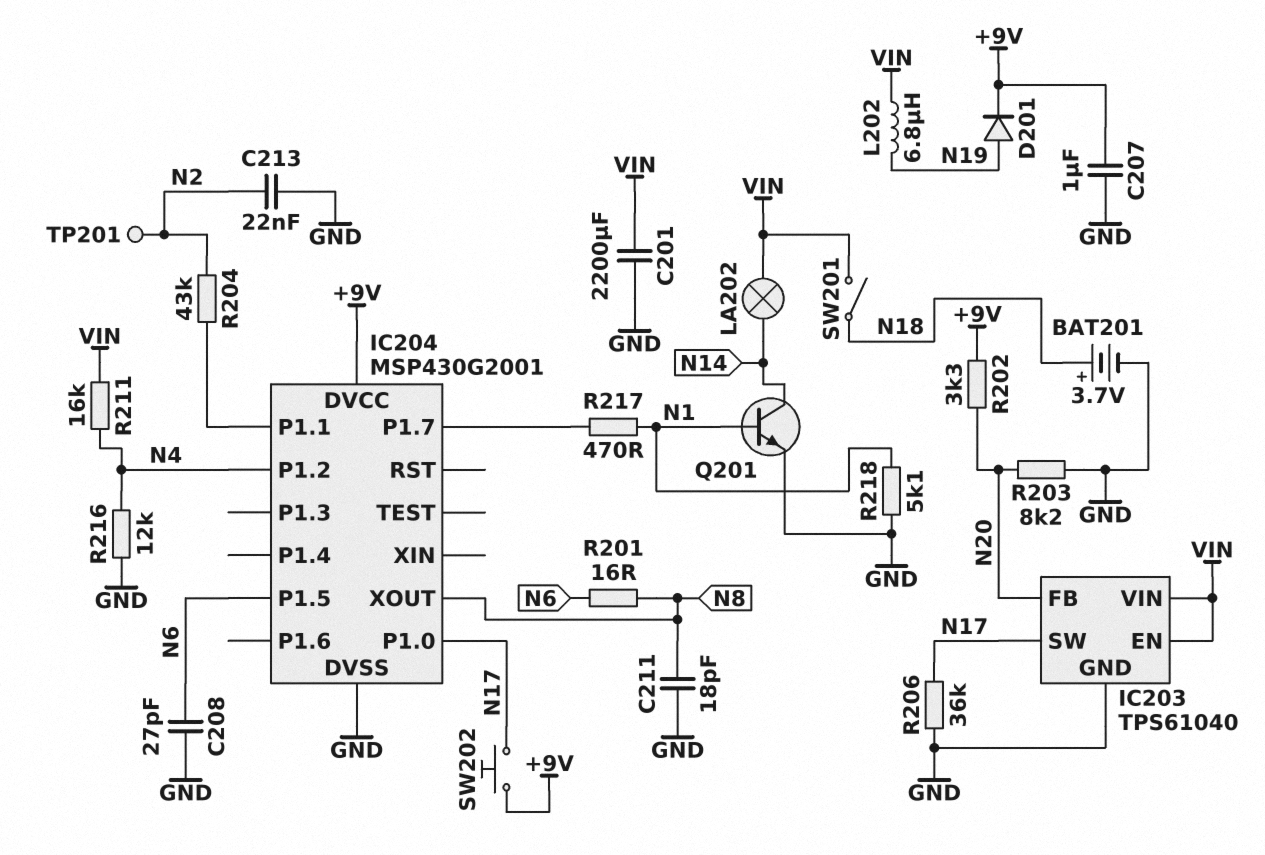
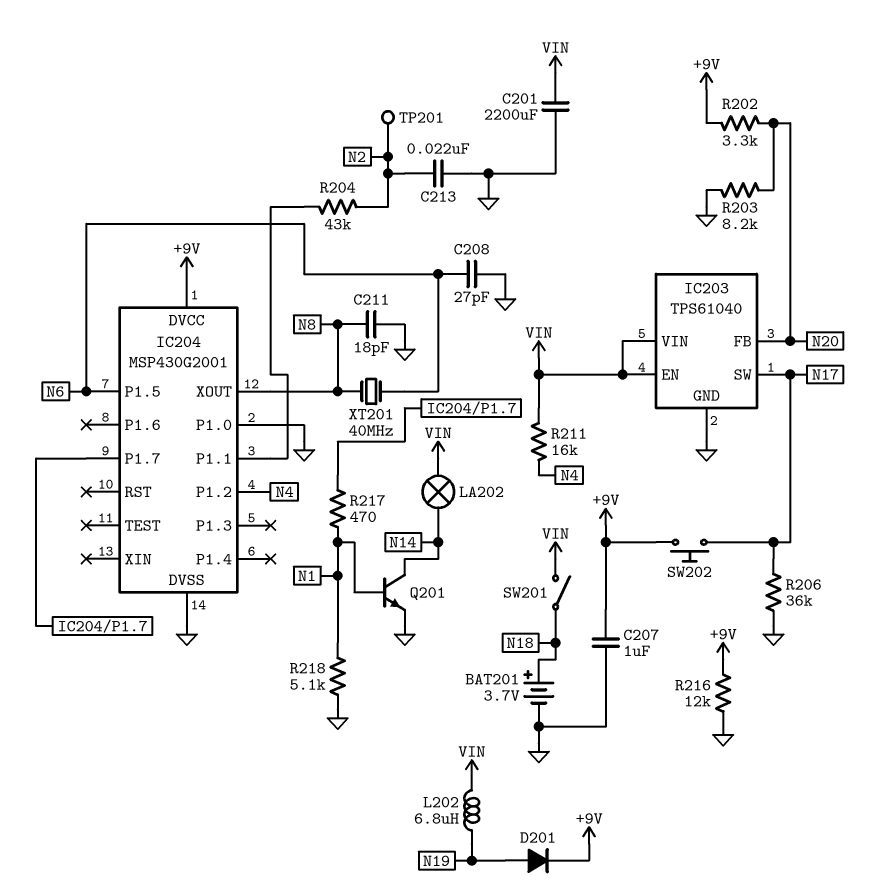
IC204 pin P1.0: N17 -> GND
R201: 16 (N6, N8) -> none
R216: 12k (GND, N4) -> 12k (+9V, GND)
XT201: none -> 40MHz (N6, N8)

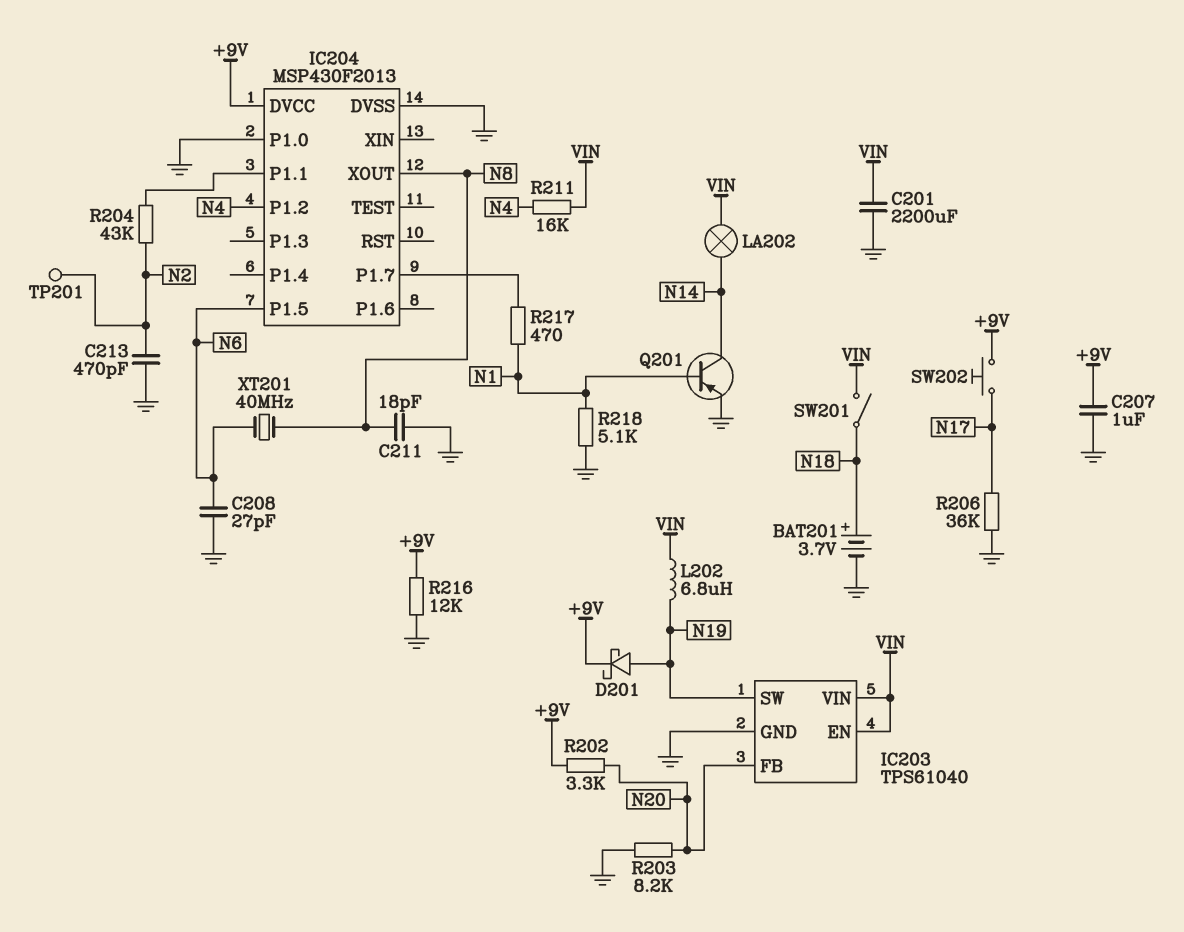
C213: 22nF (GND, N2) -> 470pF (GND, N2)
D201: diode (A N19, K +9V) -> schottky (A N19, K +9V)
IC203 pin SW: N17 -> N19
IC204: MSP430G2001 -> MSP430F2013
Q201: NPN (B N1, C N14, E GND) -> PNP (B N1, C N14, E GND)

